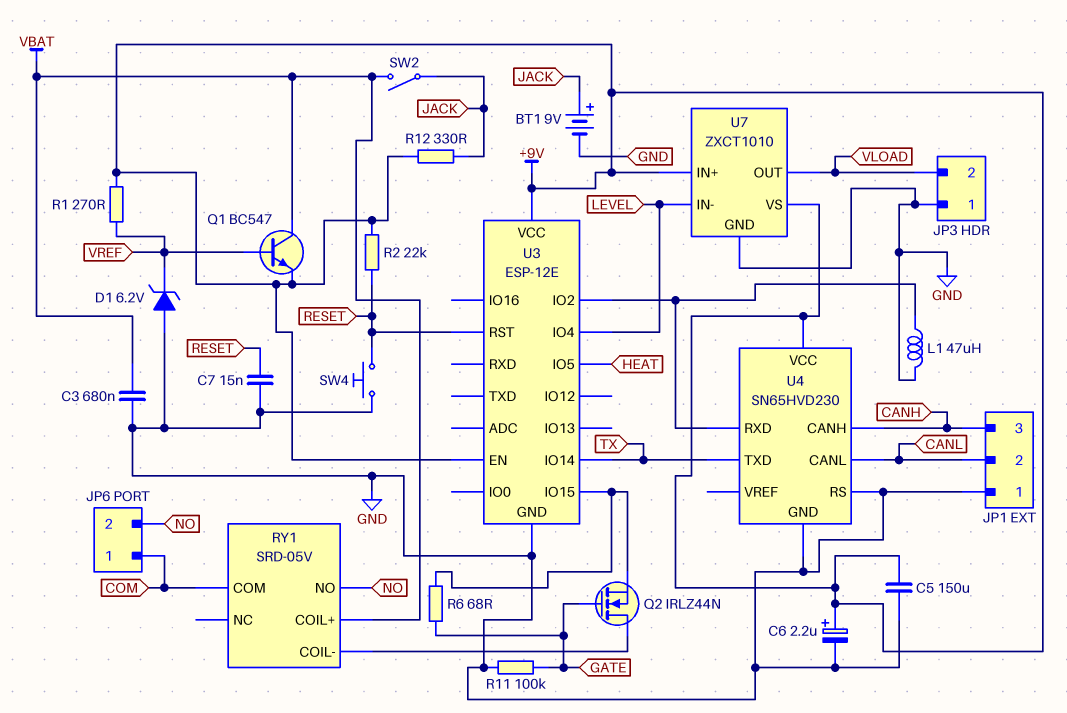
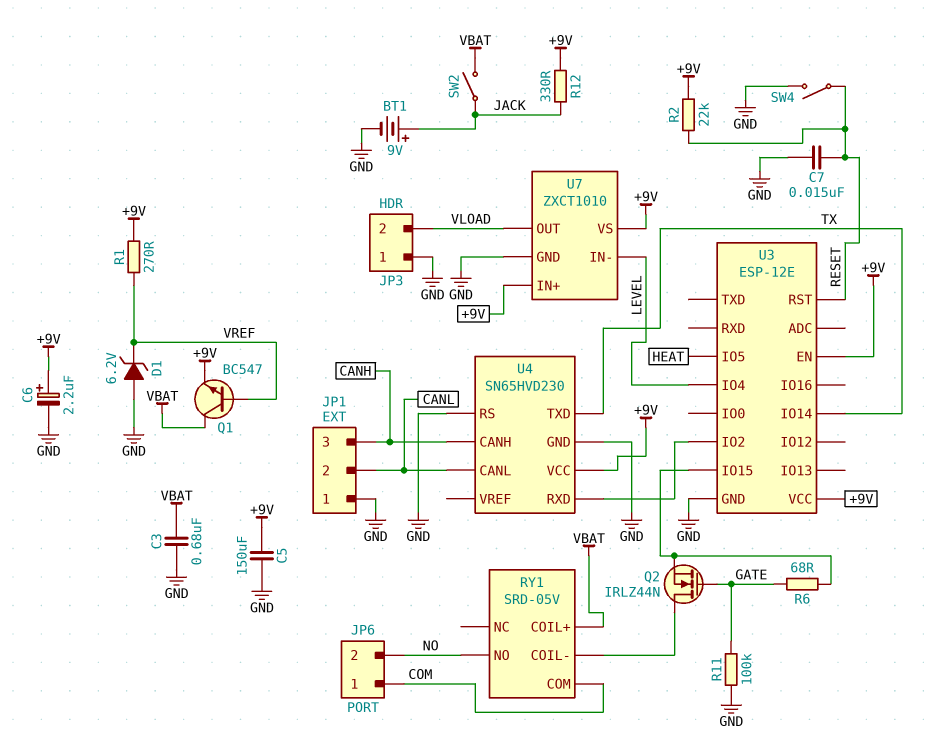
L1: 47uH (GND, U3/IO2) -> none
SW4: button (GND, RESET) -> switch (GND, RESET)

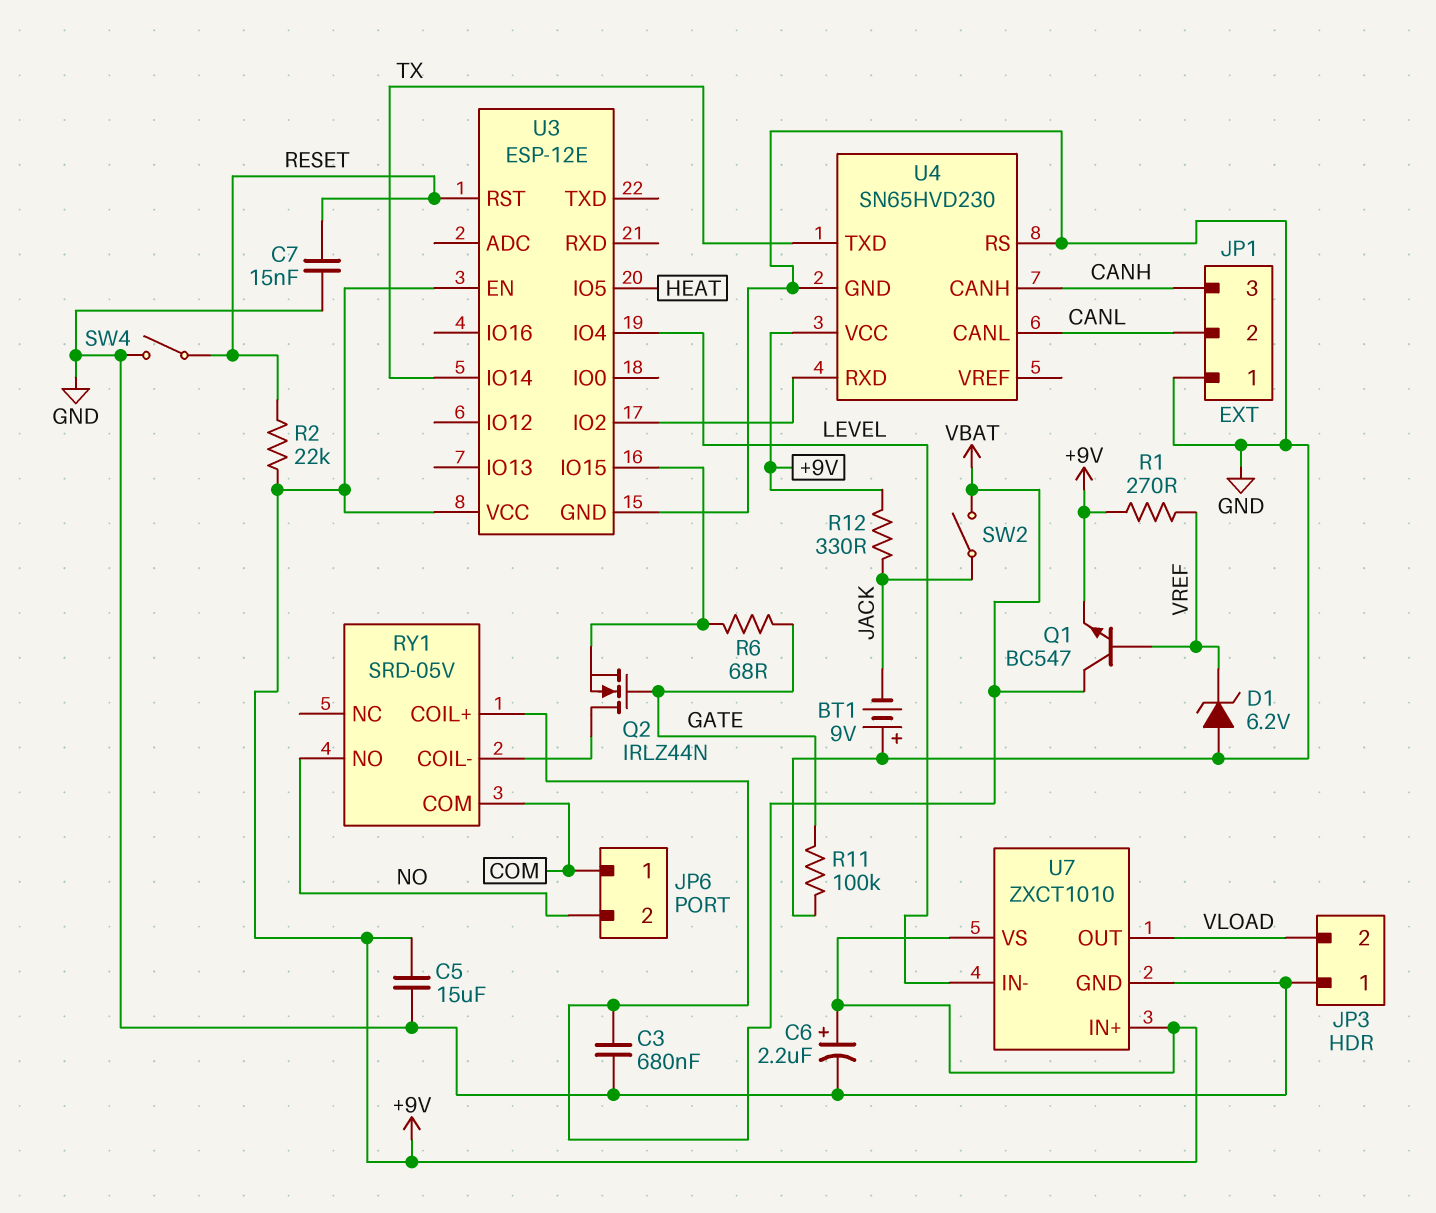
BT1: 9V (plus JACK, minus GND) -> 9V (plus GND, minus JACK)
C5: 150uF (+9V, GND) -> 15uF (+9V, GND)

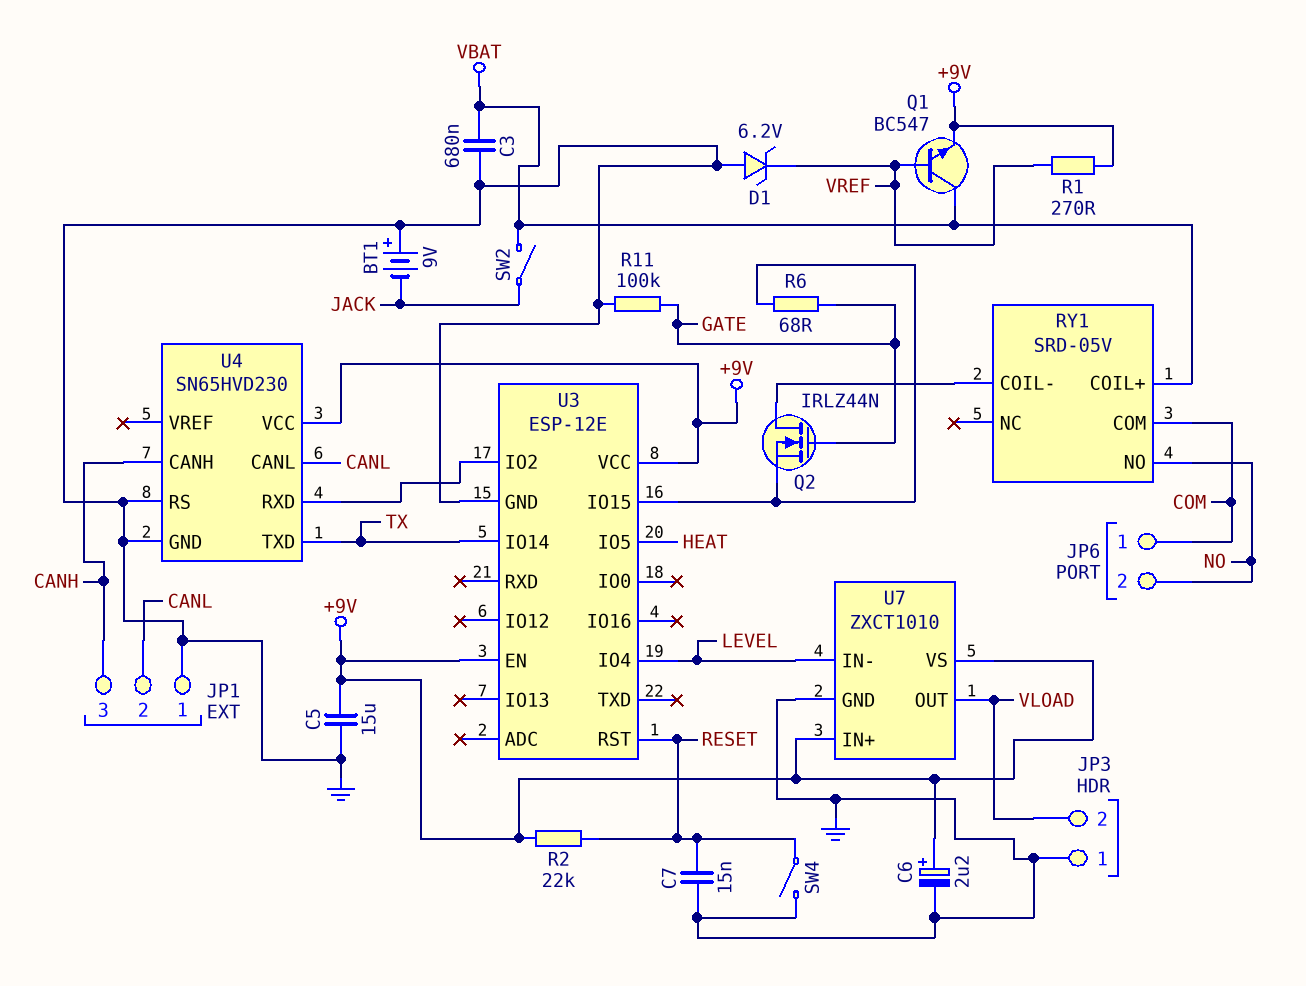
R12: 330 (+9V, JACK) -> none

